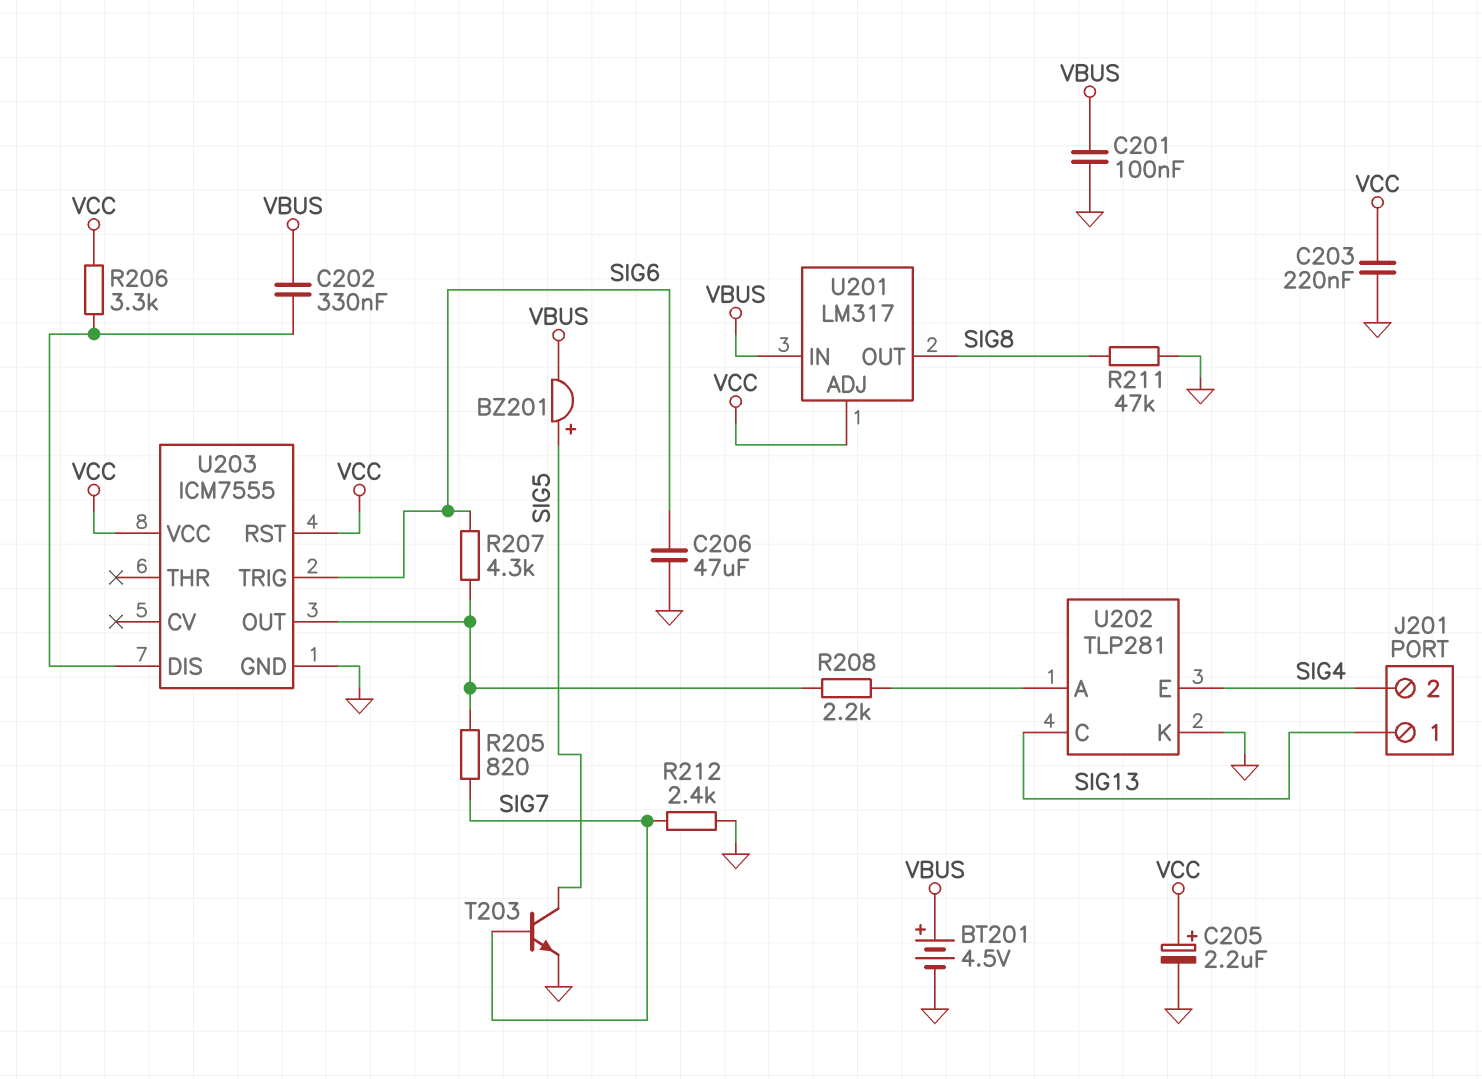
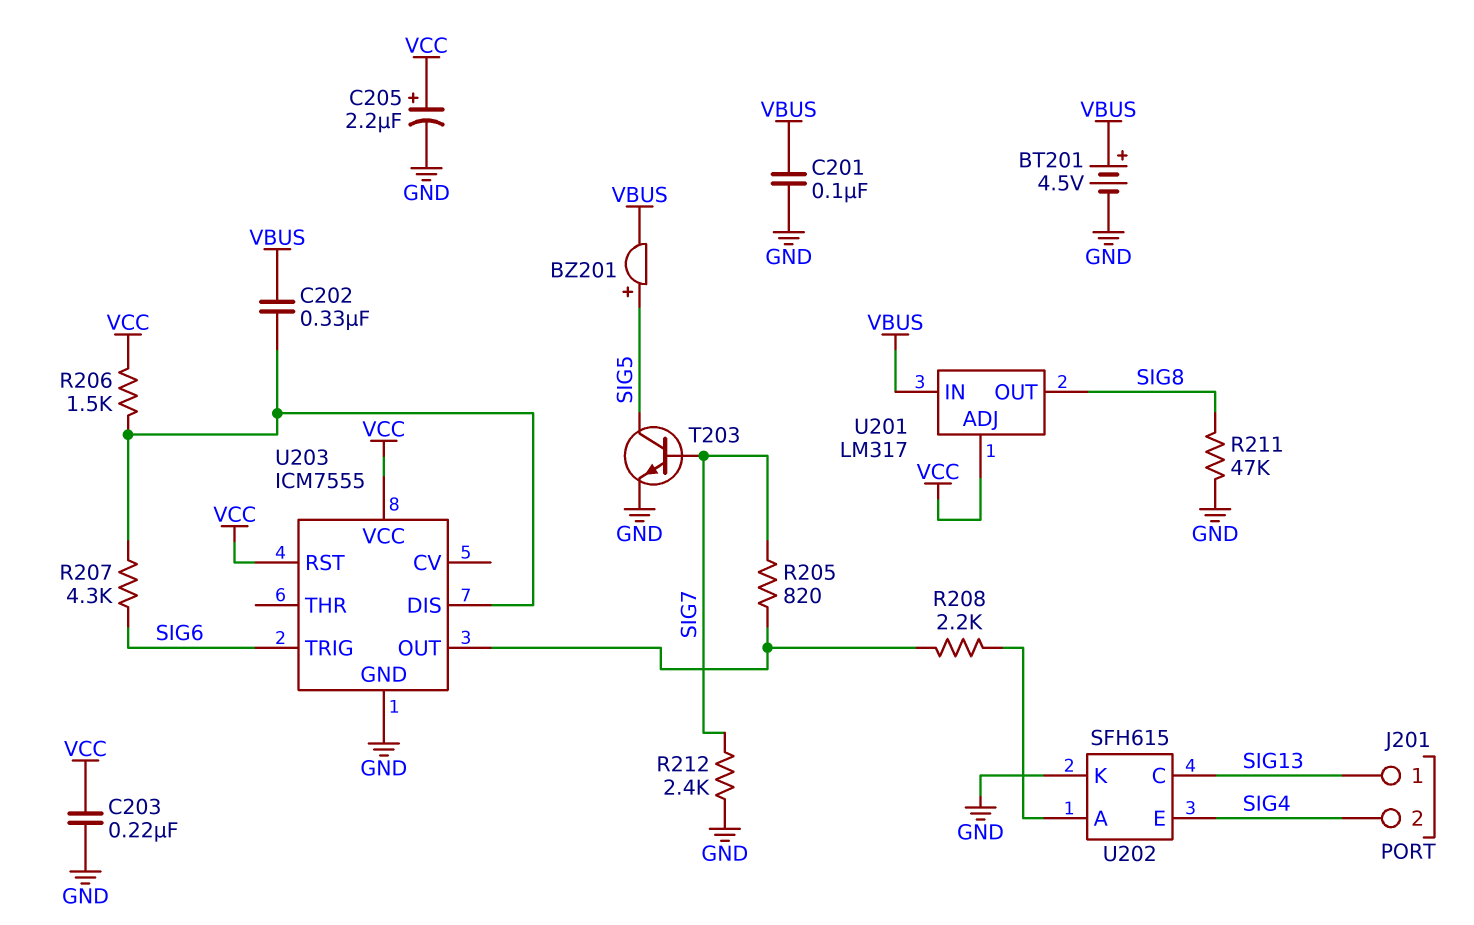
C206: 47uF (GND, SIG6) -> none
R206: 3.3k (U203/DIS, VCC) -> 1.5k (U203/DIS, VCC)
R207: 4.3k (SIG6, U203/OUT) -> 4.3k (SIG6, U203/DIS)
U202: TLP281 -> SFH615

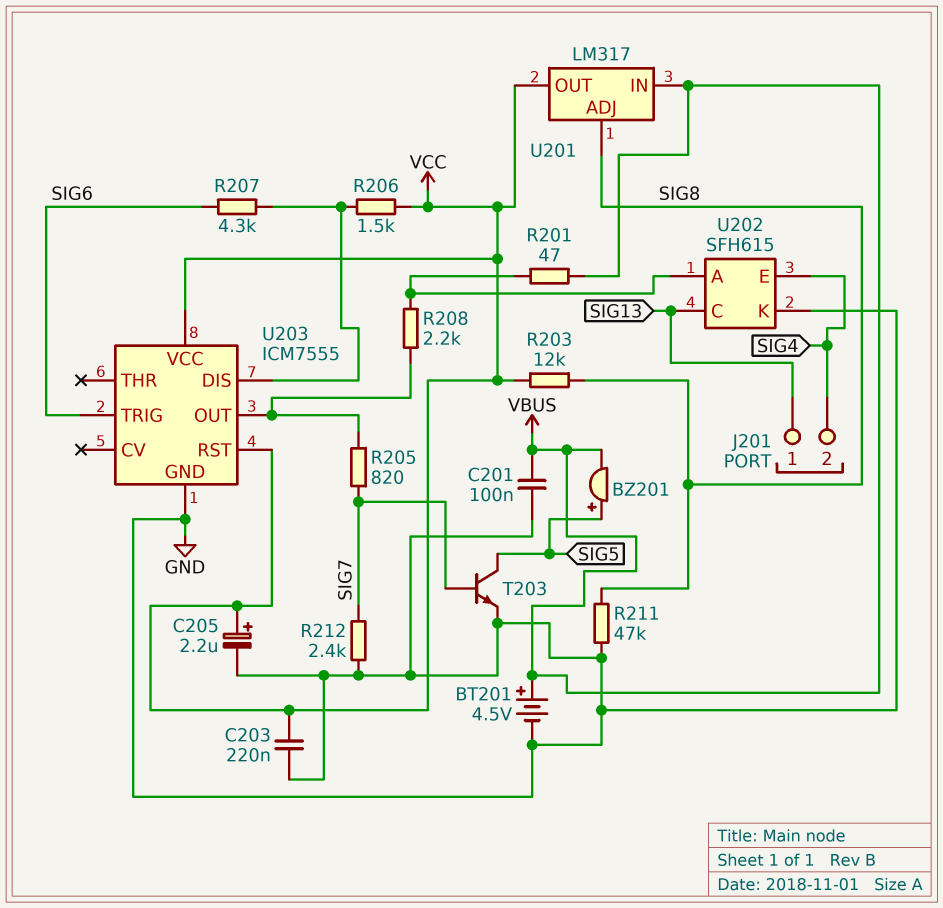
C202: 330nF (U203/DIS, VBUS) -> none
R201: none -> 47 (U202/A, VBUS)
R203: none -> 12k (SIG8, VCC)
U201 pin ADJ: VCC -> SIG8
U201 pin OUT: SIG8 -> VCC

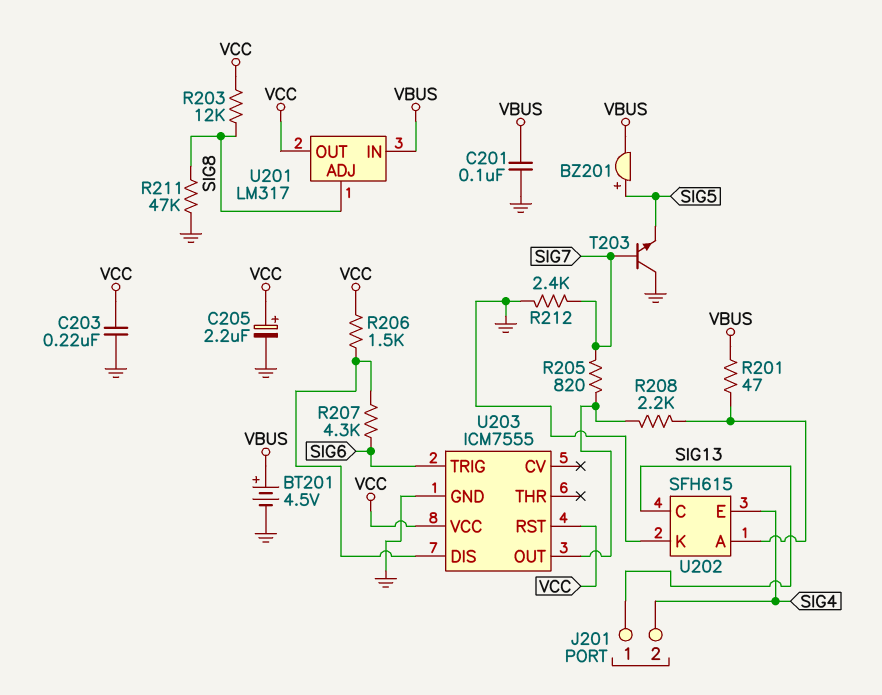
T203: NPN (B SIG7, C SIG5, E GND) -> NPN (B SIG7, C GND, E SIG5)

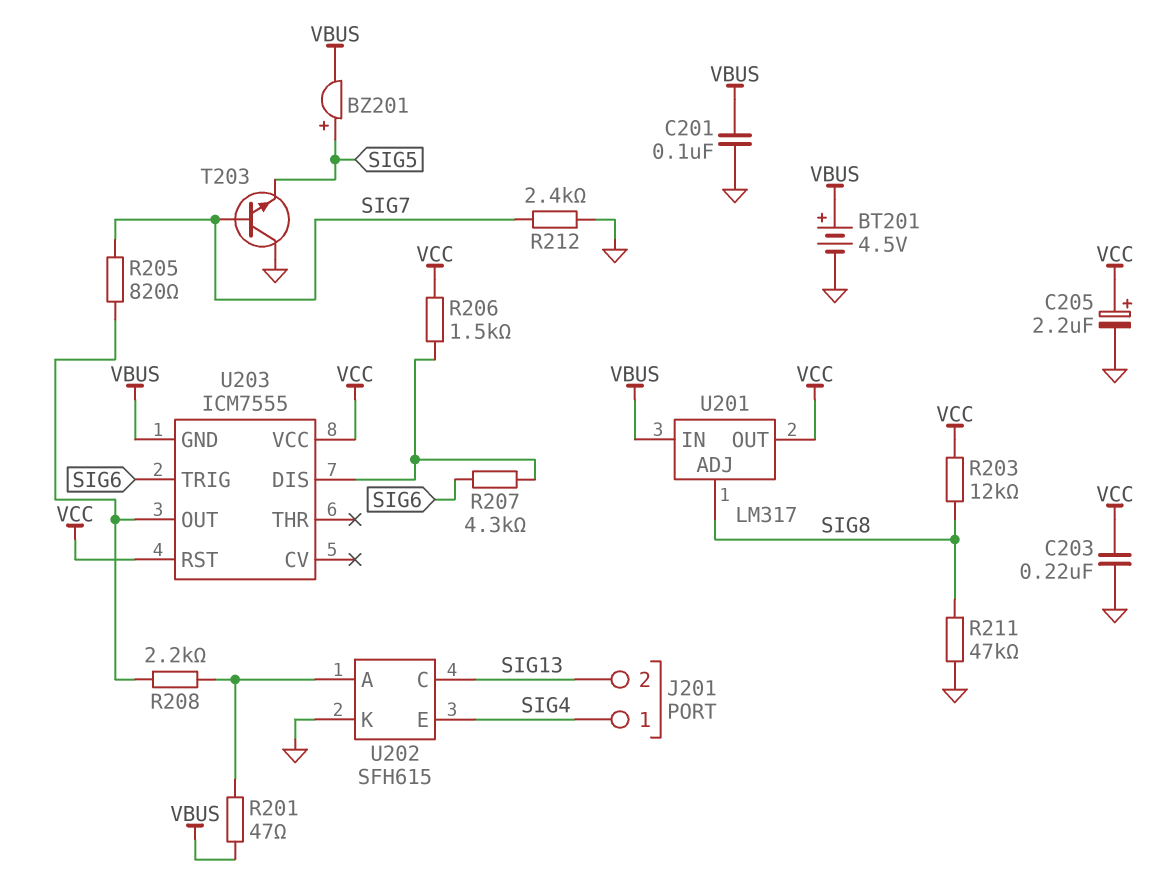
J201 pin 1: SIG13 -> SIG4
J201 pin 2: SIG4 -> SIG13
U203 pin GND: GND -> VBUS

